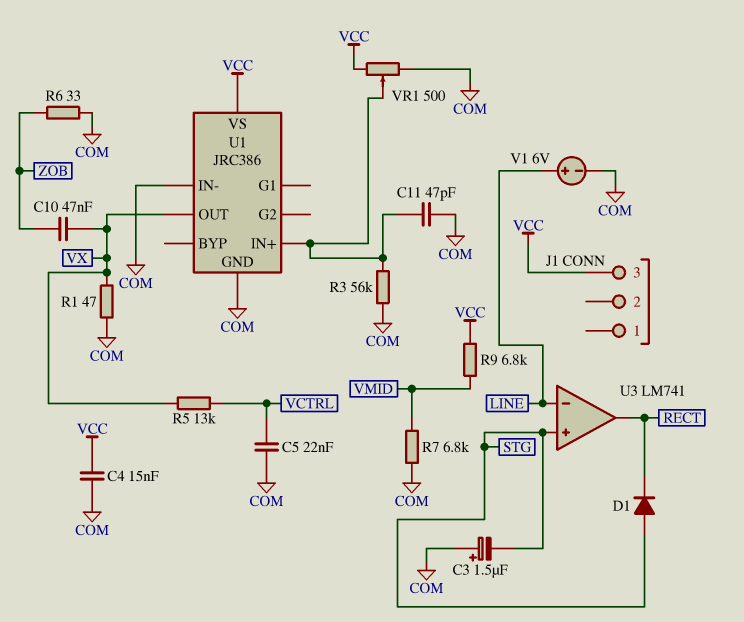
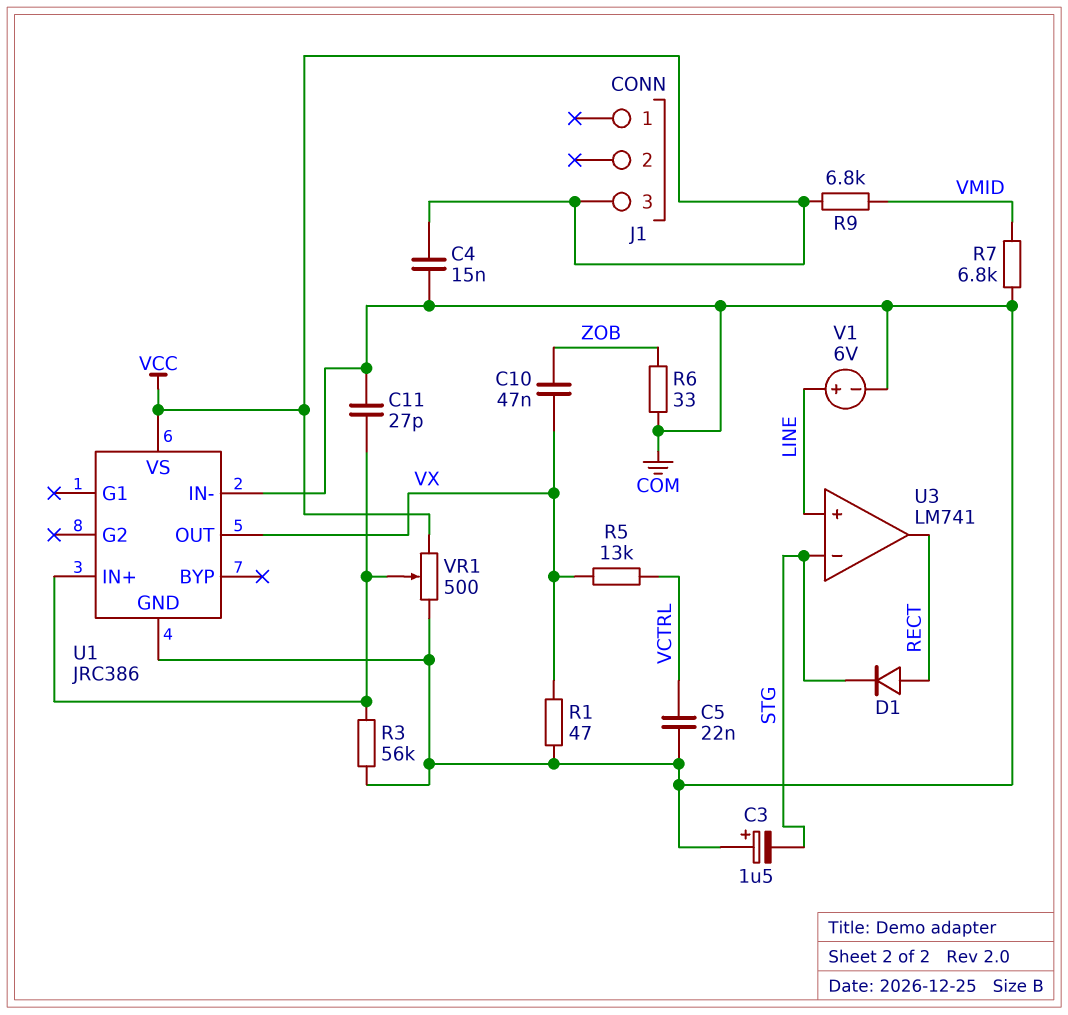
C11: 47pF (COM, U1/IN+) -> 27pF (COM, U1/IN+)
D1: diode (A STG, K RECT) -> diode (A RECT, K STG)
U3 pin in+: STG -> LINE
U3 pin in-: LINE -> STG

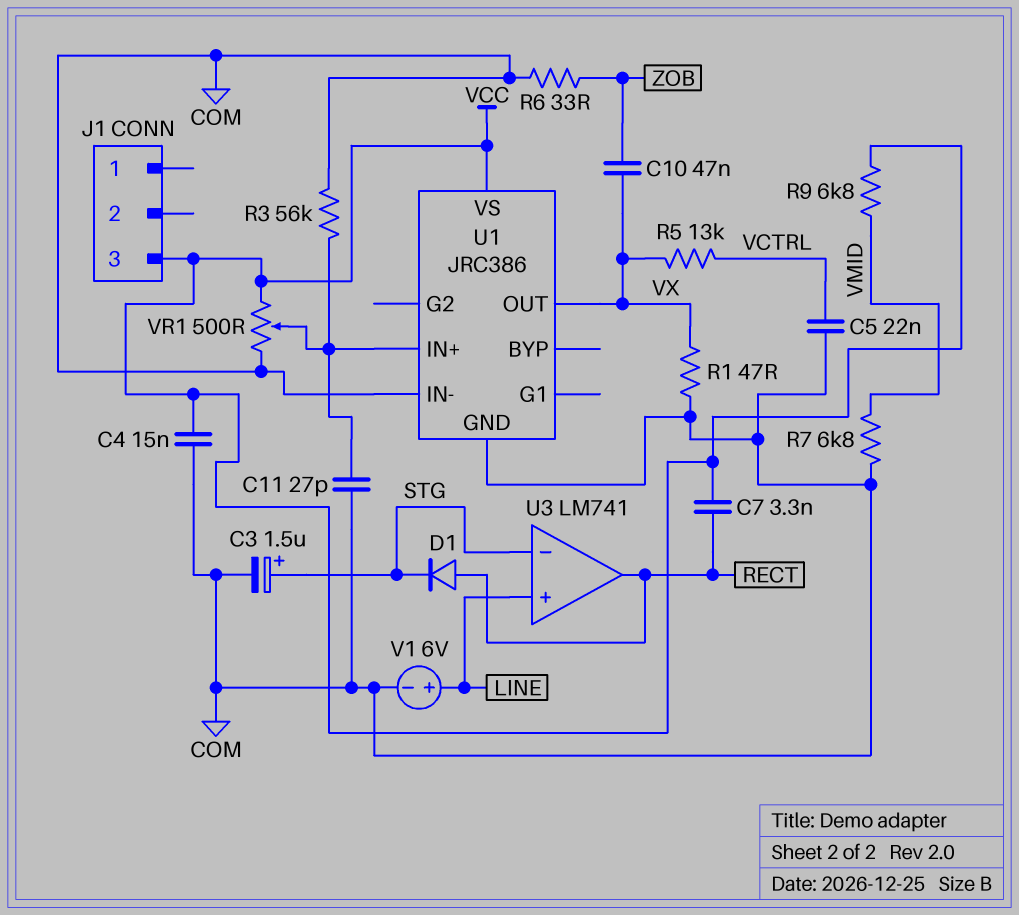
C3: 1.5uF (plus COM, minus STG) -> 1.5uF (plus STG, minus COM)
C7: none -> 3.3nF (RECT, VCC)

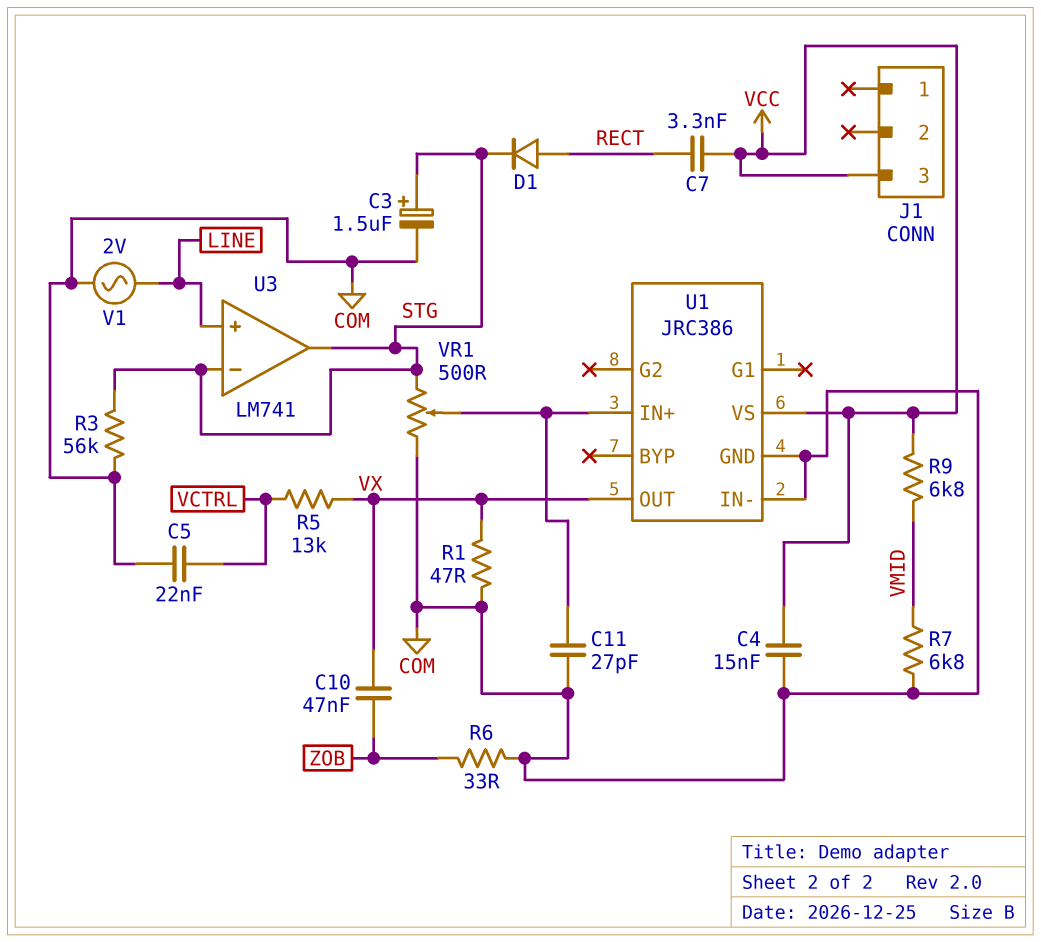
R3: 56k (COM, U1/IN+) -> 56k (COM, STG)
U3 pin out: RECT -> STG
V1: 6V (plus LINE, minus COM) -> AC 2V (COM, LINE)
VR1: 500 (COM, VCC, wiper U1/IN+) -> 500 (COM, STG, wiper U1/IN+)

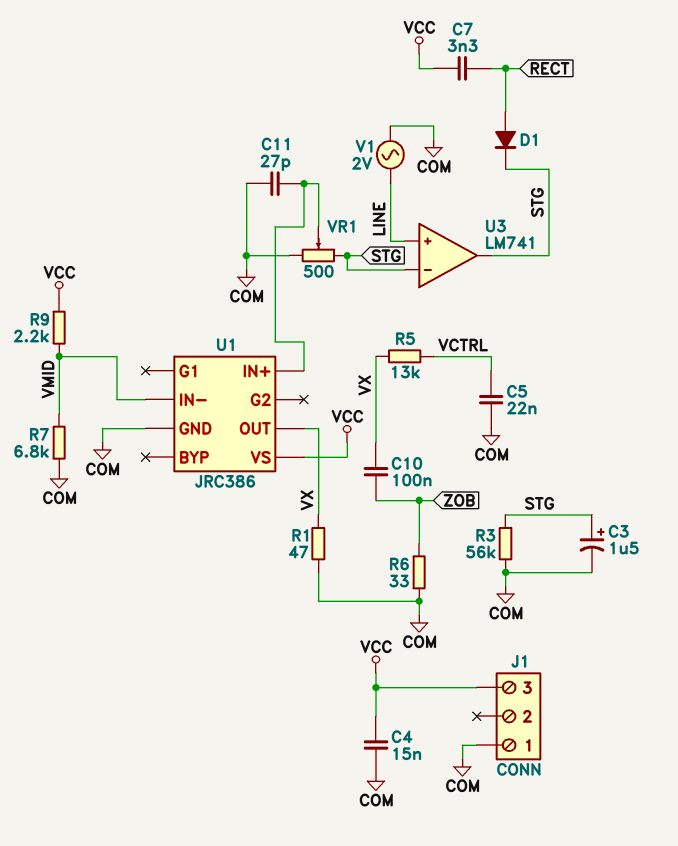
C10: 47nF (VX, ZOB) -> 100nF (VX, ZOB)
J1 pin 1: none -> COM
R9: 6.8k (VCC, VMID) -> 2.2k (VCC, VMID)
U1 pin IN-: COM -> VMID

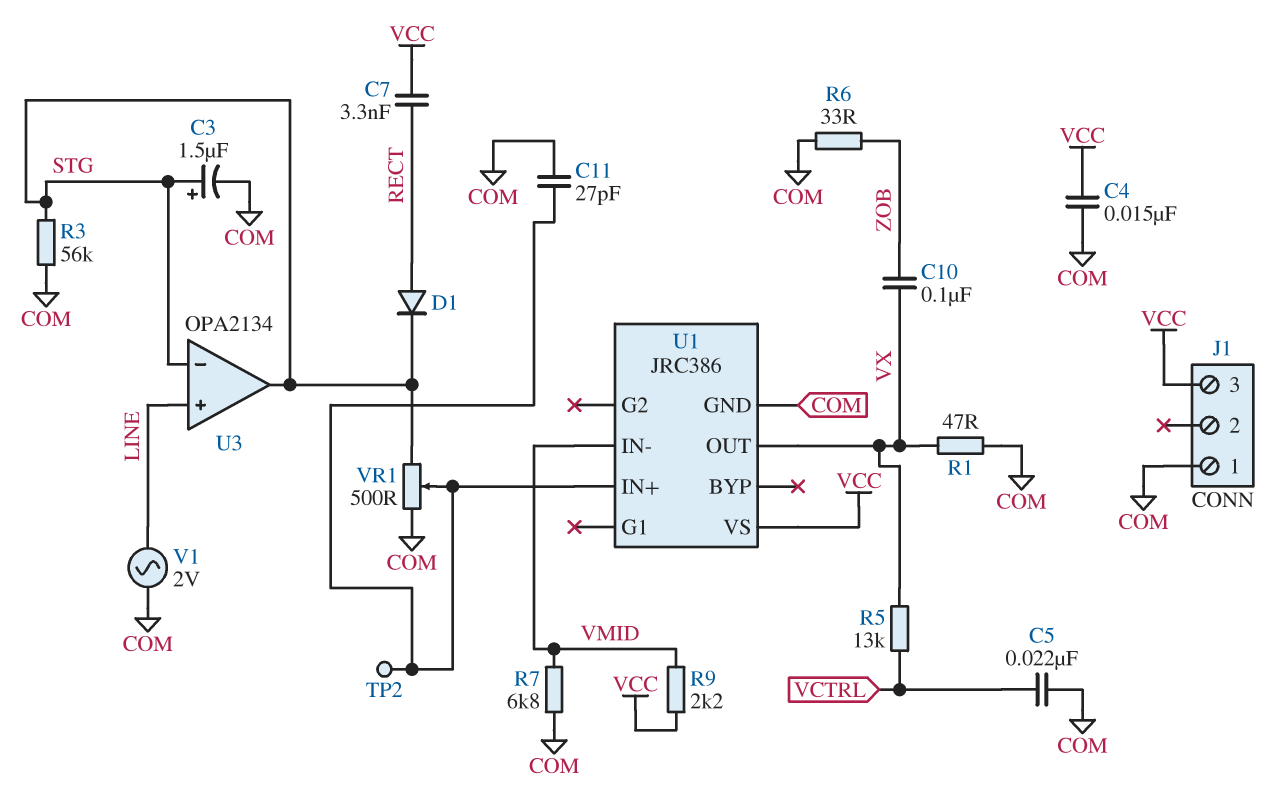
TP2: none -> test point (U1/IN+)
U3: LM741 -> OPA2134

